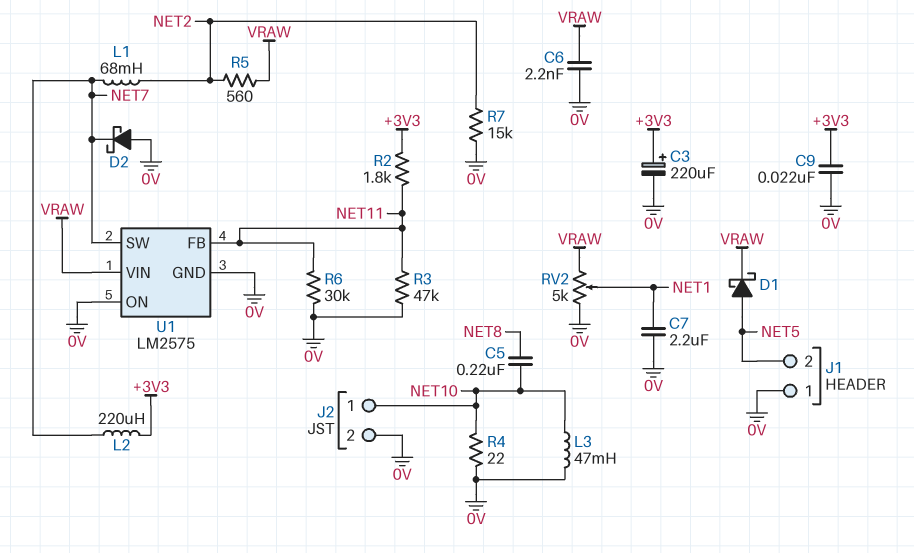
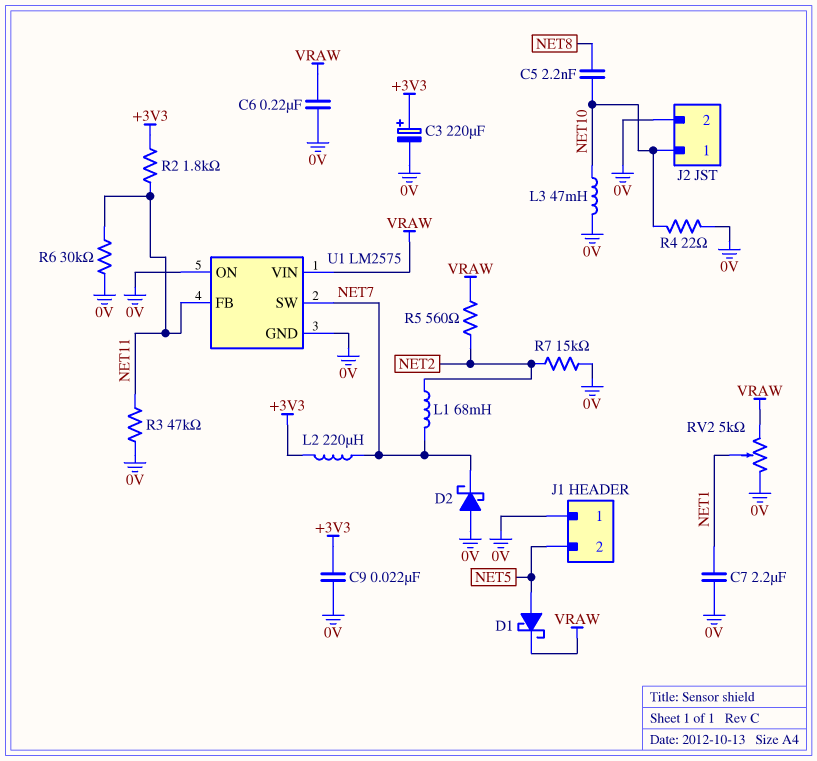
C5: 220nF (NET8, NET10) -> 2.2nF (NET8, NET10)
C6: 2.2nF (0V, VRAW) -> 220nF (0V, VRAW)

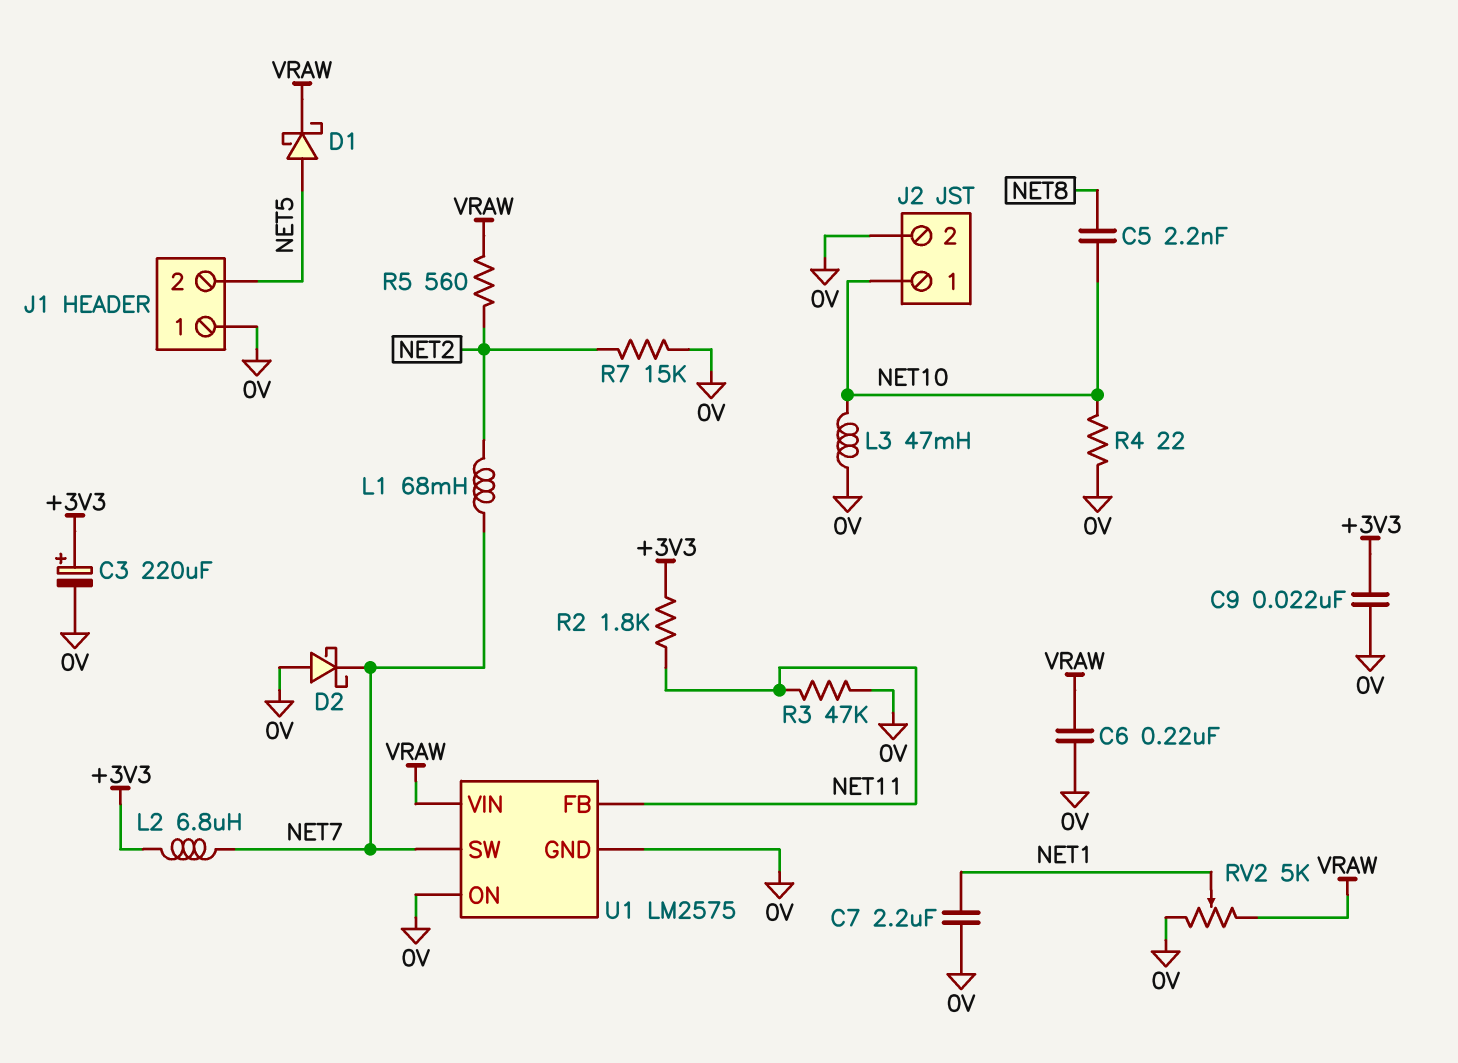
L2: 220uH (+3V3, NET7) -> 6.8uH (+3V3, NET7)
R6: 30k (0V, NET11) -> none

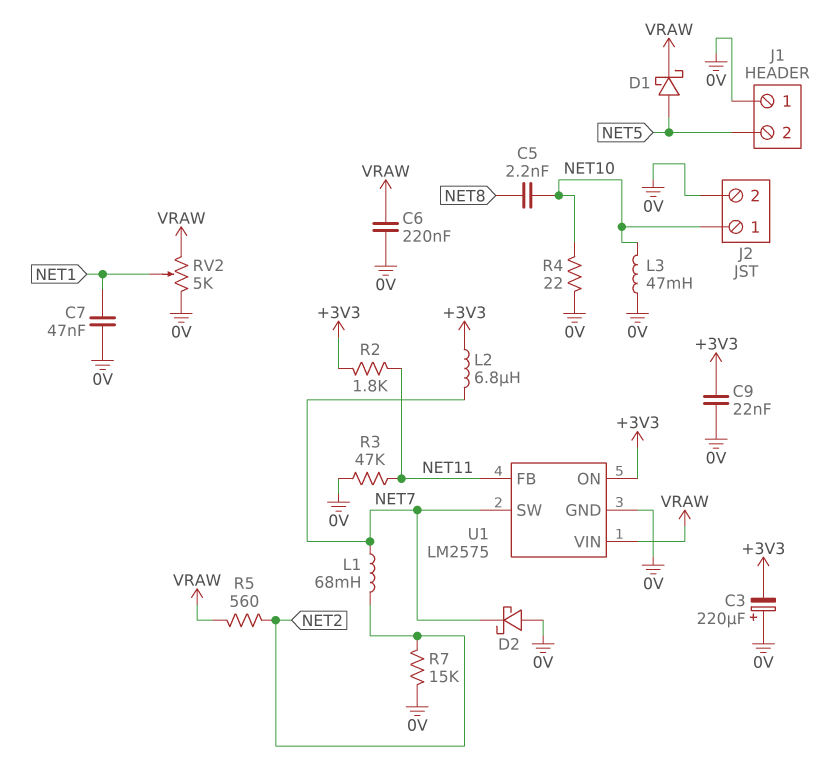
C3: 220uF (plus +3V3, minus 0V) -> 220uF (plus 0V, minus +3V3)
C7: 2.2uF (0V, NET1) -> 47nF (0V, NET1)
U1 pin ON: 0V -> +3V3

